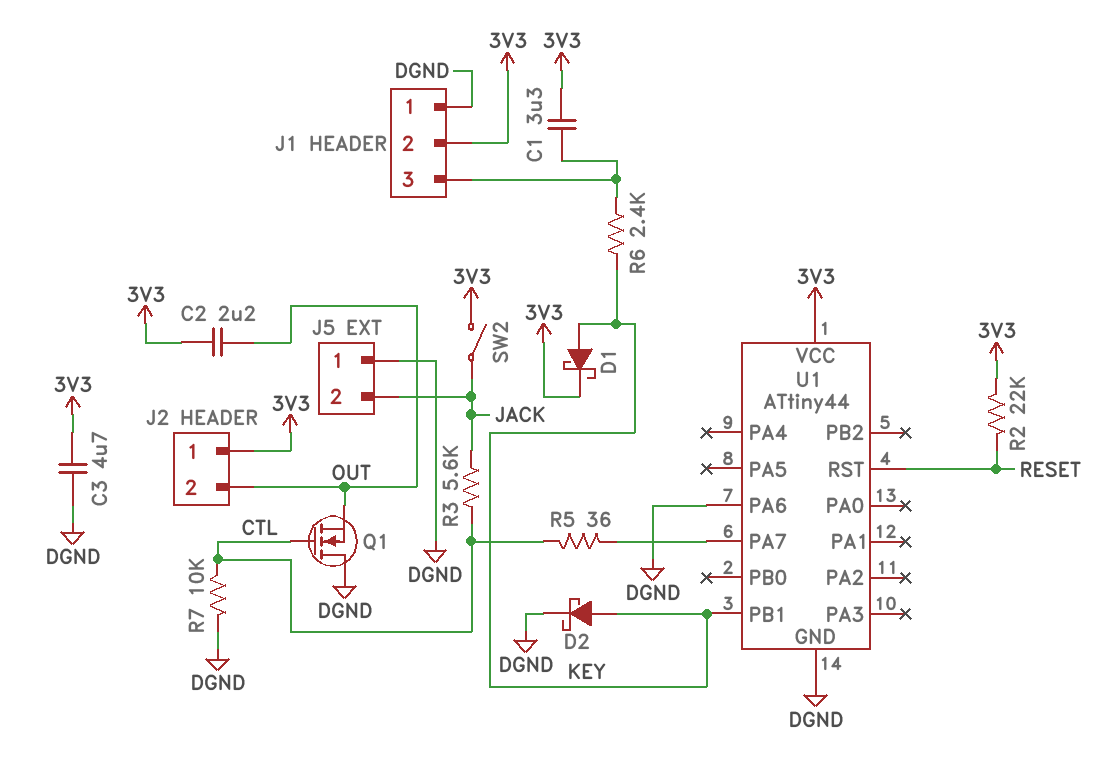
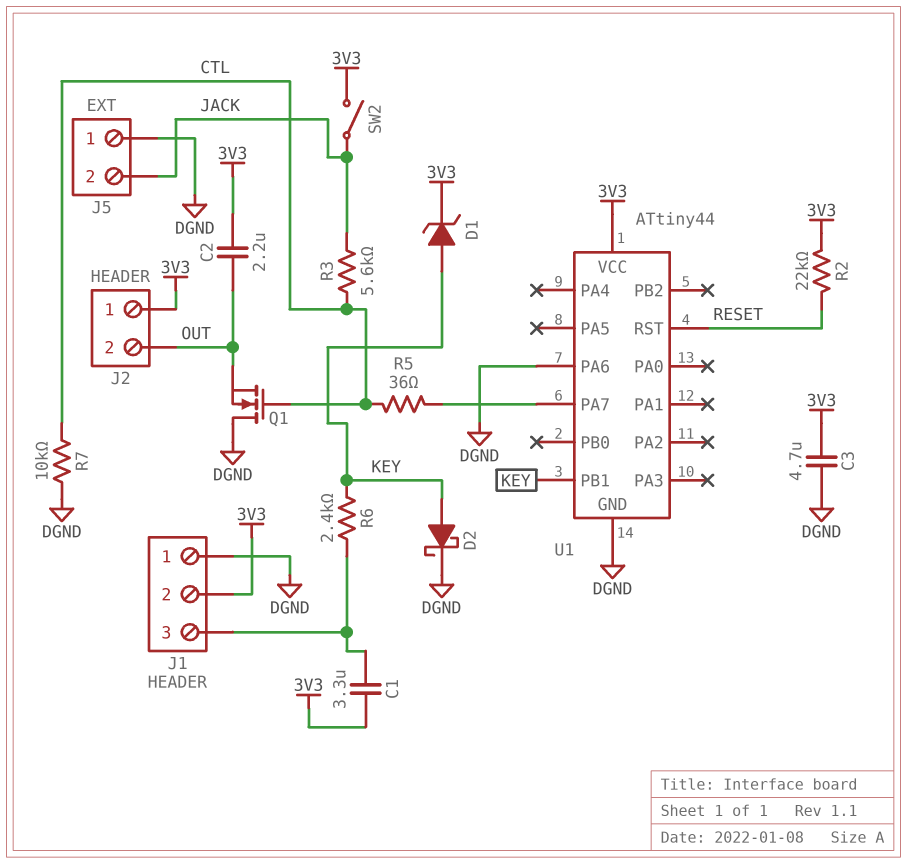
D1: schottky (A KEY, K 3V3) -> zener (A KEY, K 3V3)

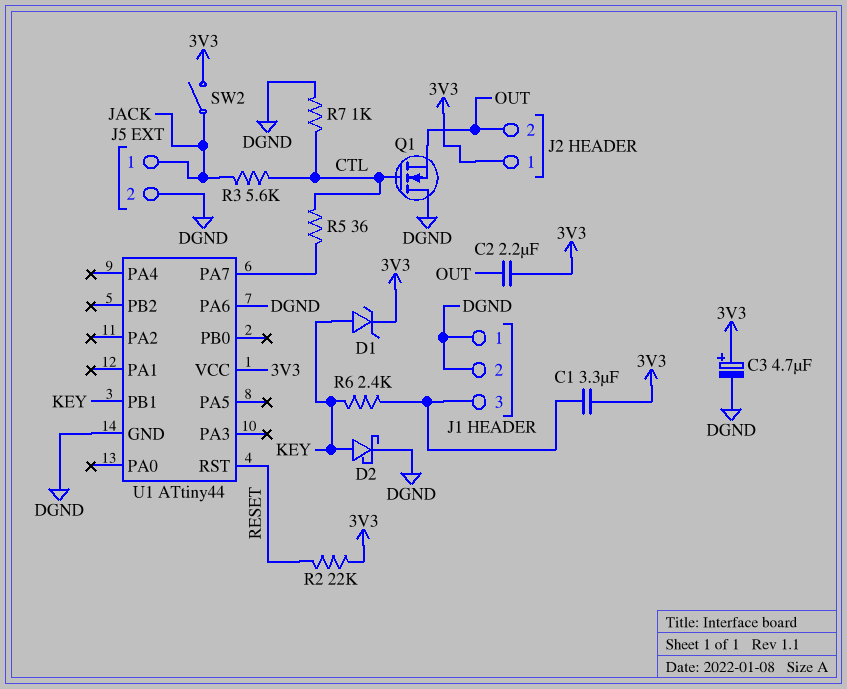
C3: 4.7uF (3V3, DGND) -> 4.7uF (plus 3V3, minus DGND)
J1 pin 2: 3V3 -> DGND
J5 pin 1: DGND -> JACK
J5 pin 2: JACK -> DGND
R7: 10k (CTL, DGND) -> 1k (CTL, DGND)

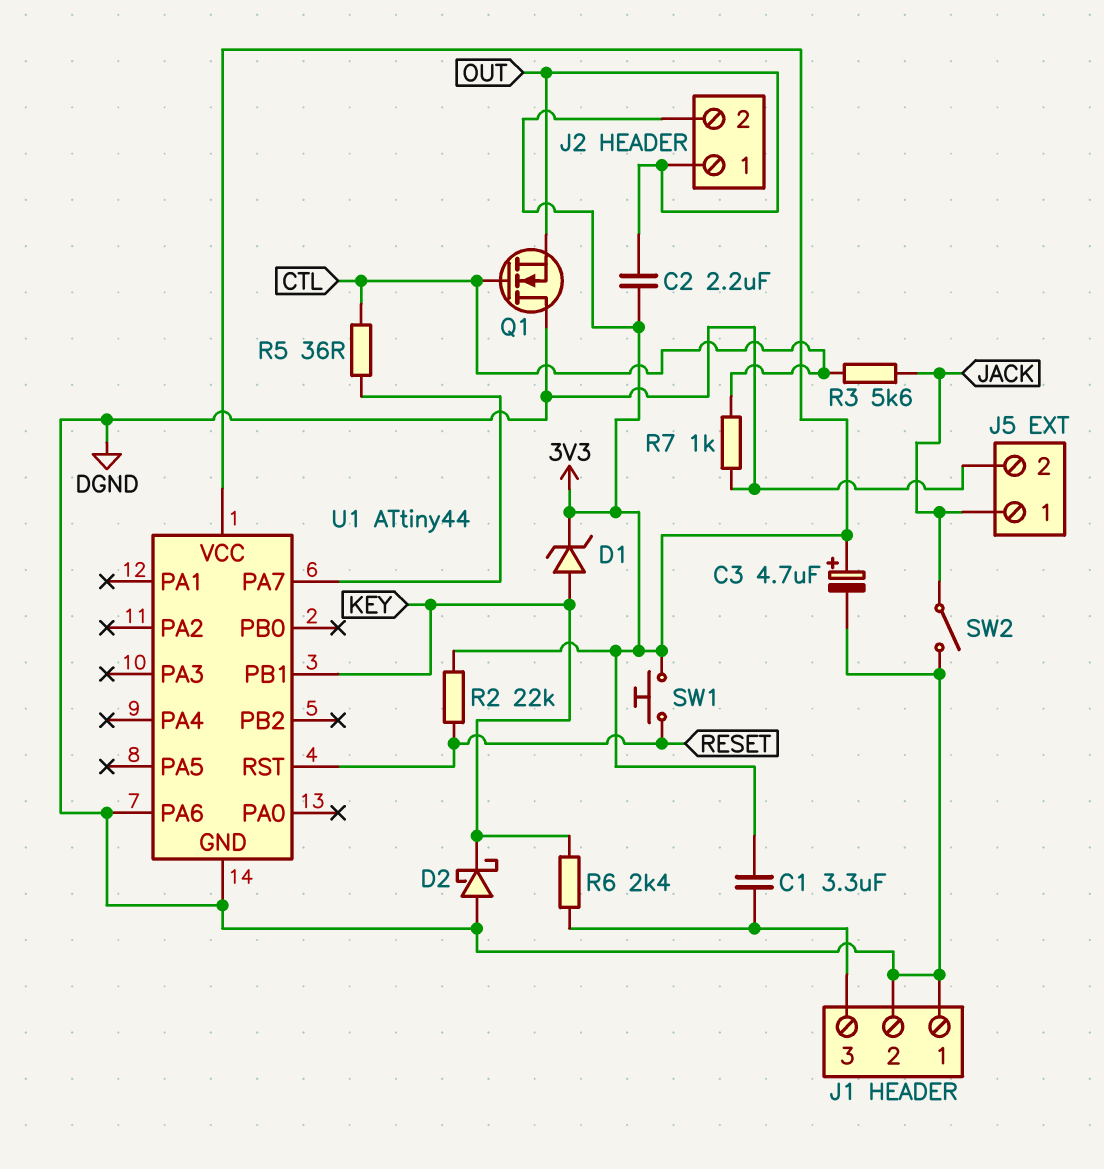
D2: schottky (A KEY, K DGND) -> schottky (A DGND, K KEY)
J2 pin 1: 3V3 -> OUT
J2 pin 2: OUT -> 3V3
SW1: none -> button (3V3, RESET)
SW2: switch (3V3, JACK) -> switch (DGND, JACK)

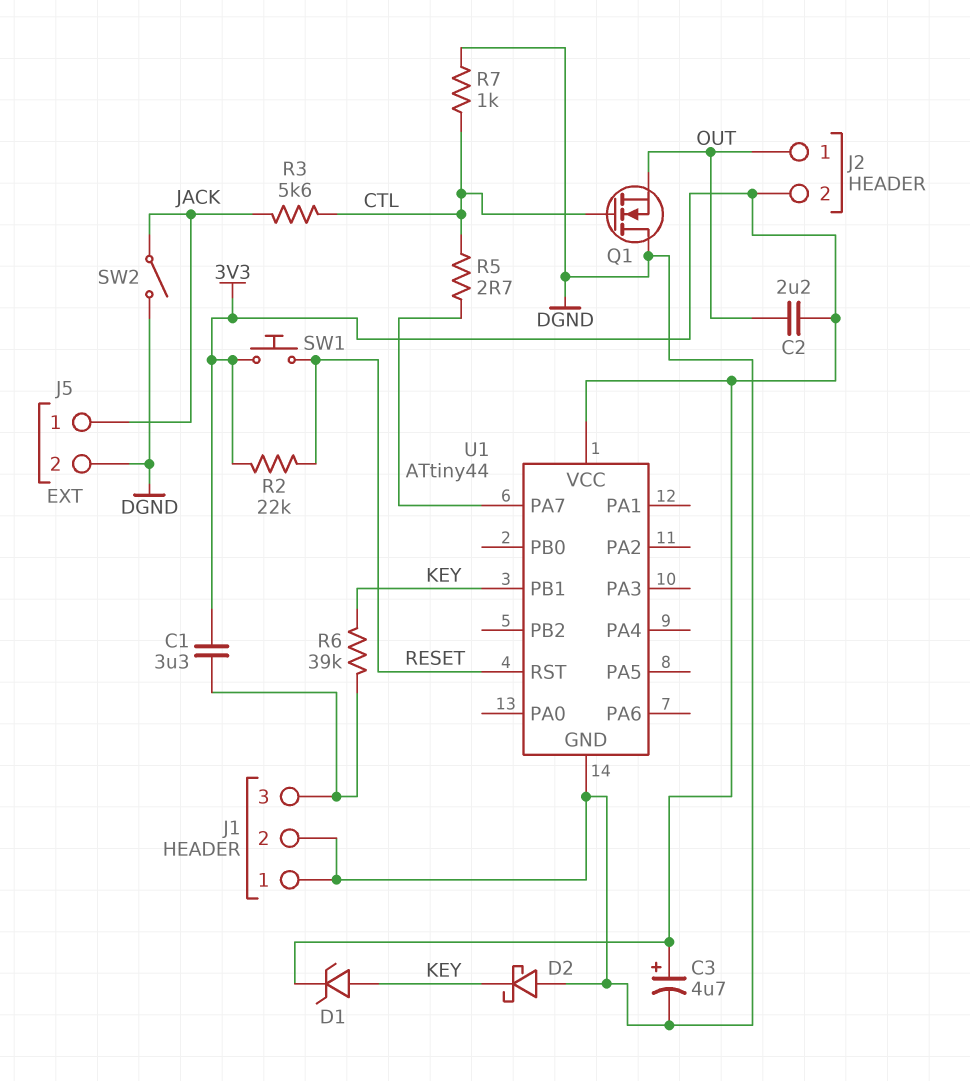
R5: 36 (CTL, U1/PA7) -> 2.7 (CTL, U1/PA7)
R6: 2.4k (J1/3, KEY) -> 39k (J1/3, KEY)
U1 pin PA6: DGND -> none

